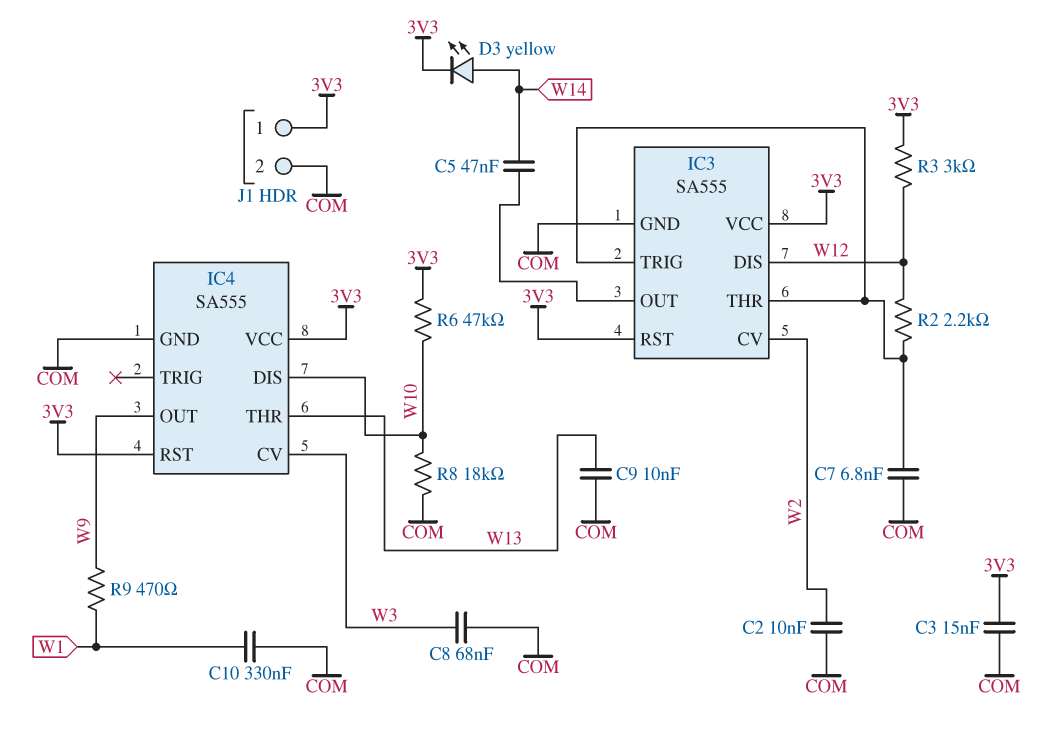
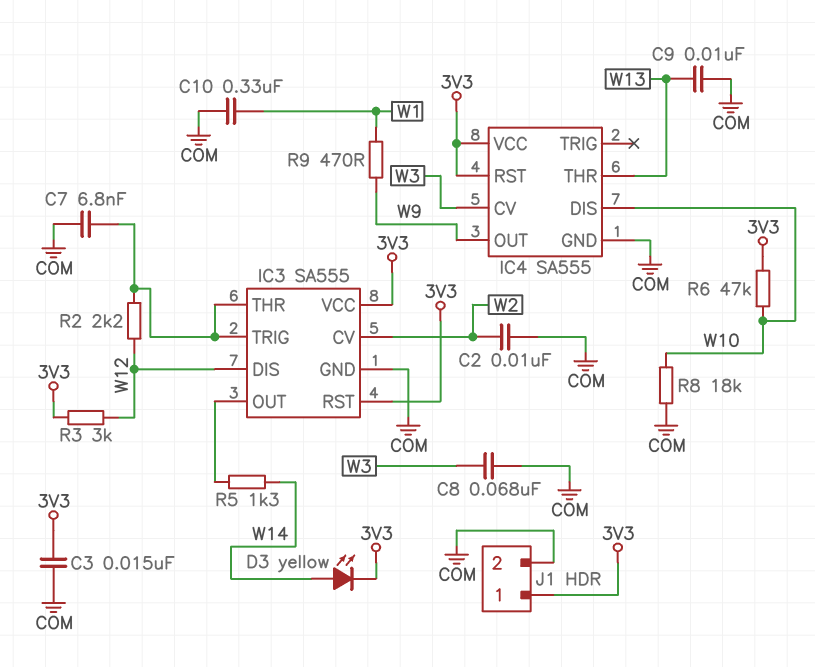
C5: 47nF (IC3/OUT, W14) -> none
R5: none -> 1.3k (IC3/OUT, W14)

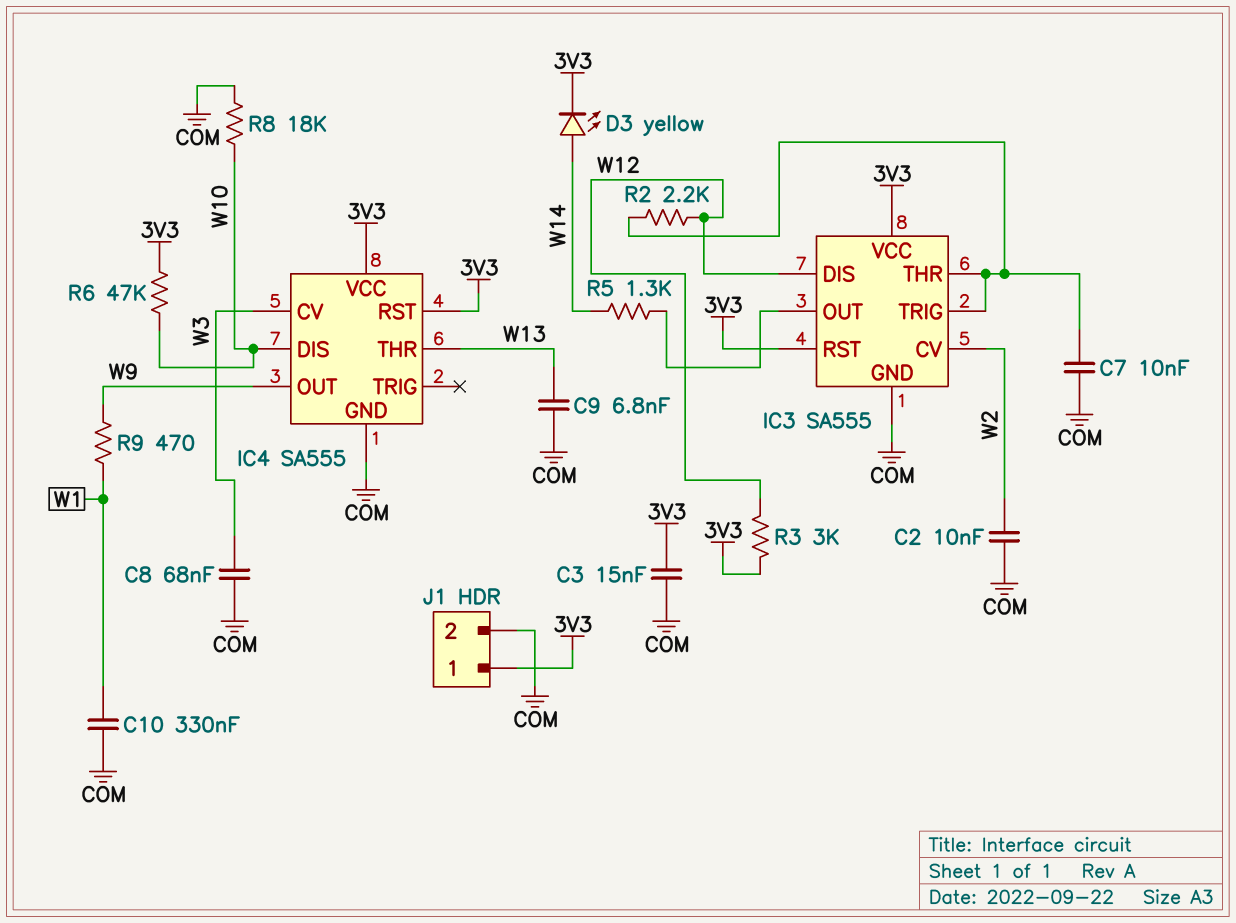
C7: 6.8nF (COM, IC3/THR) -> 10nF (COM, IC3/THR)
C9: 10nF (COM, W13) -> 6.8nF (COM, W13)

